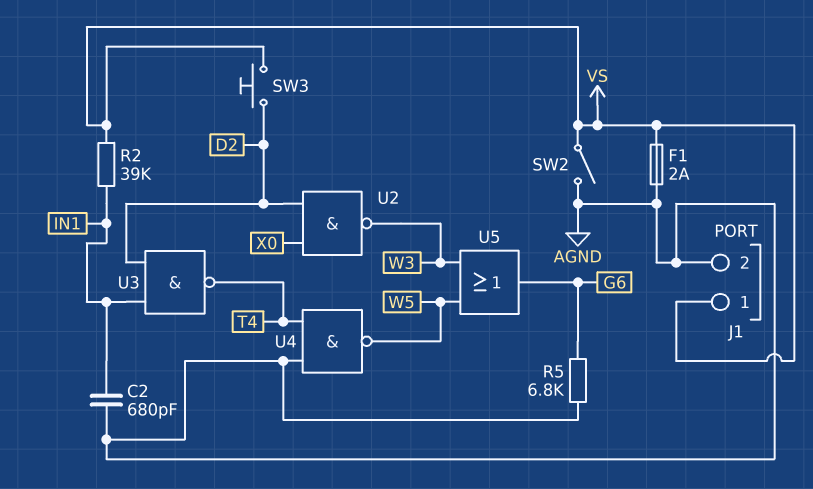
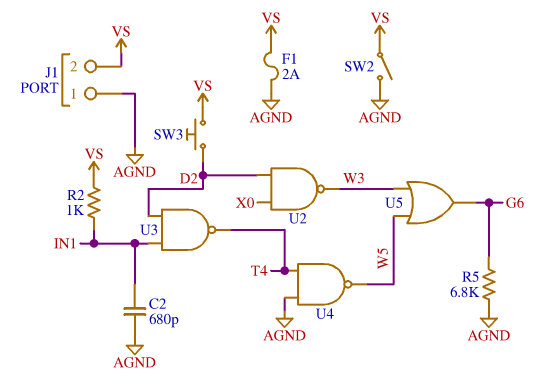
J1 pin 1: VS -> AGND
J1 pin 2: AGND -> VS
R2: 39k (IN1, VS) -> 1k (IN1, VS)

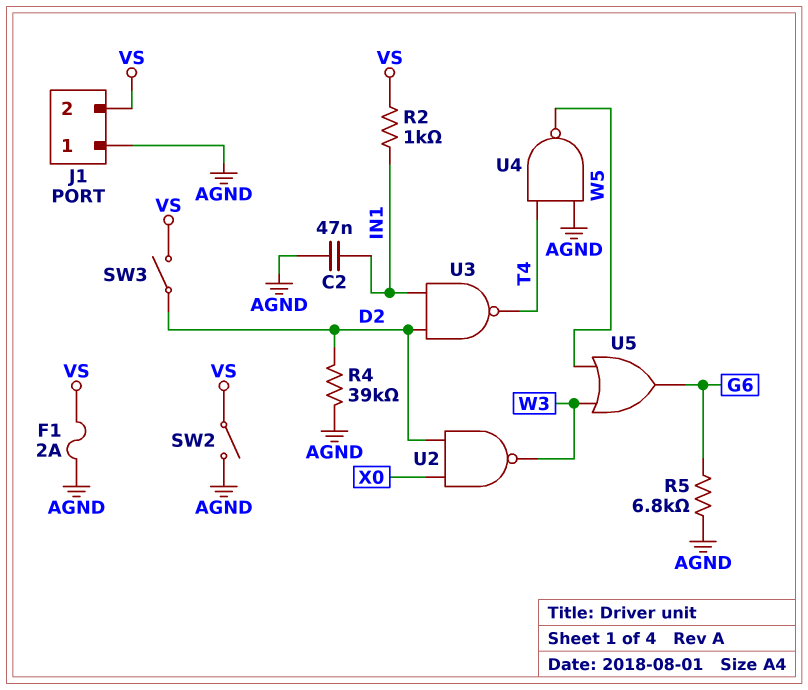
C2: 680pF (AGND, IN1) -> 47nF (AGND, IN1)
R4: none -> 39k (AGND, D2)
SW3: button (D2, VS) -> switch (D2, VS)

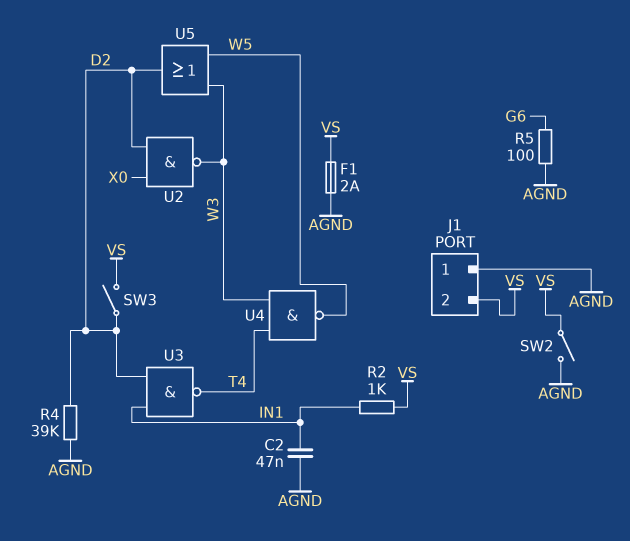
R5: 6.8k (AGND, G6) -> 100 (AGND, G6)
U4: NAND (in AGND, in T4, out W5) -> NAND (in T4, in W3, out W5)
U5: OR (in W3, in W5, out G6) -> OR (in W3, in W5, out D2)

